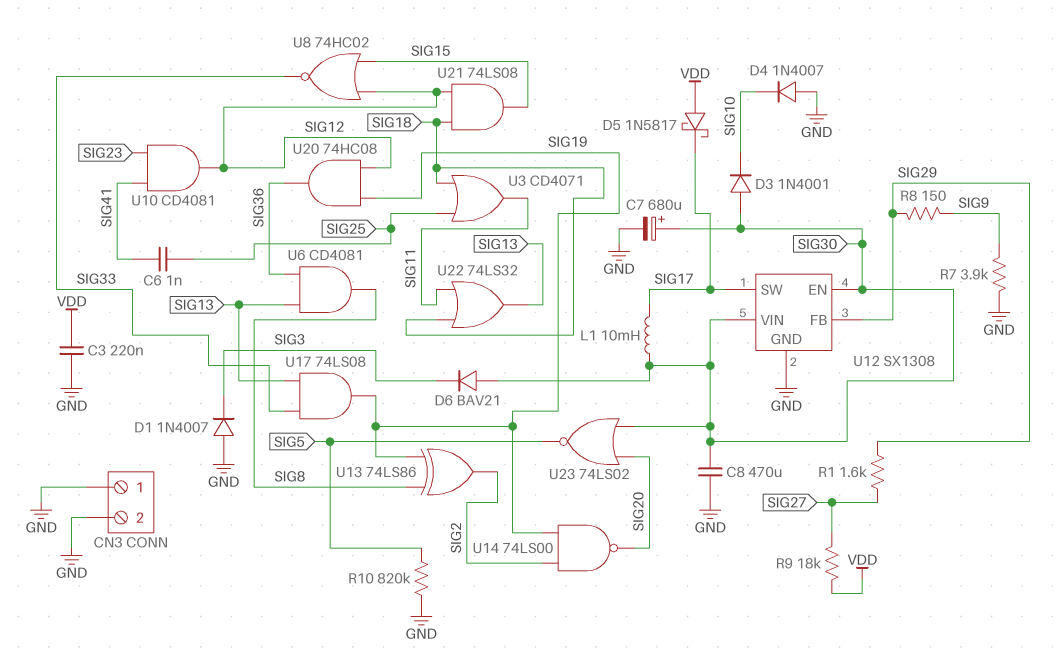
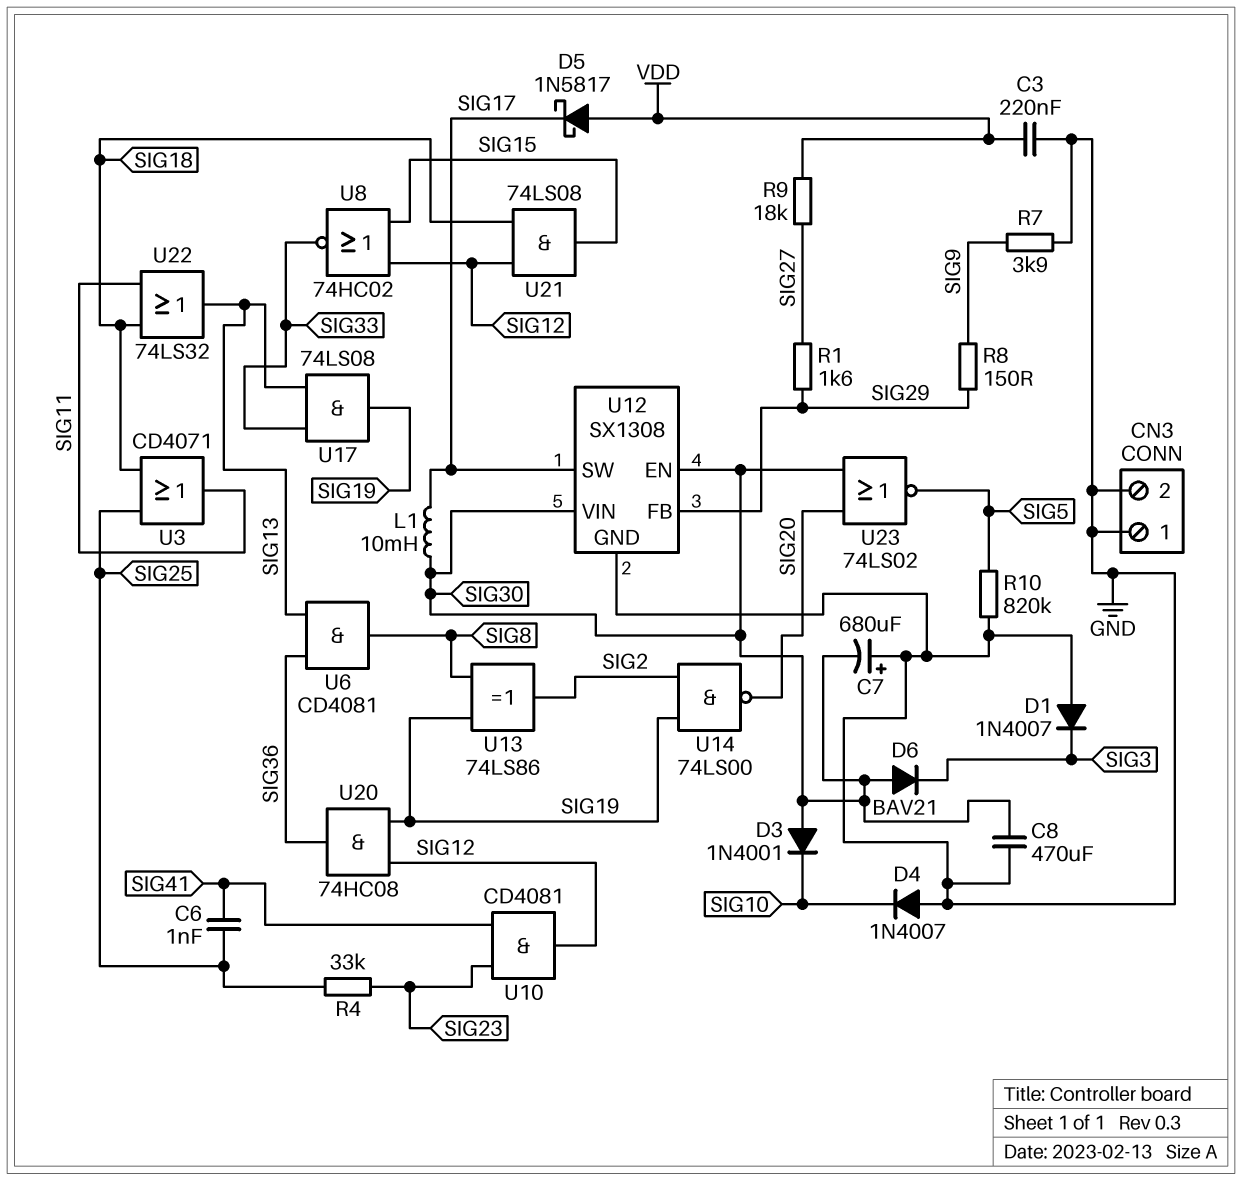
C7: 680uF (plus SIG30, minus GND) -> 680uF (plus GND, minus SIG30)
R4: none -> 33k (SIG23, SIG25)

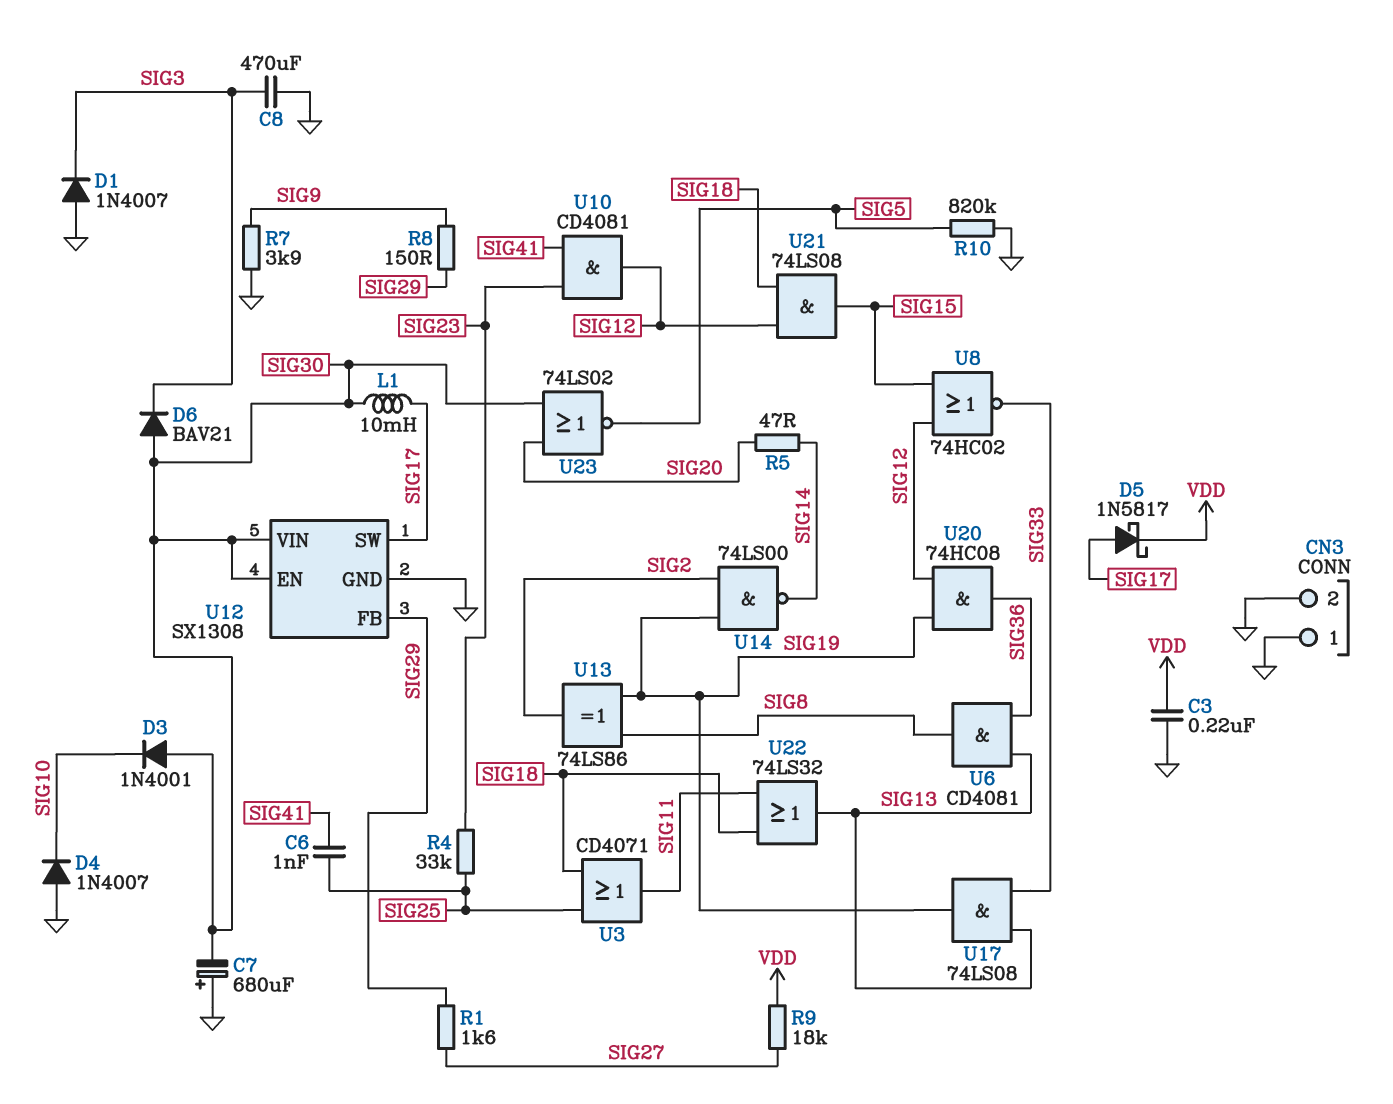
C8: 470uF (GND, SIG30) -> 470uF (GND, SIG3)
D5: schottky 1N5817 (A VDD, K SIG17) -> schottky 1N5817 (A SIG17, K VDD)
R5: none -> 47 (SIG14, SIG20)
U14: NAND 74LS00 (in SIG2, in SIG19, out SIG20) -> NAND 74LS00 (in SIG2, in SIG19, out SIG14)

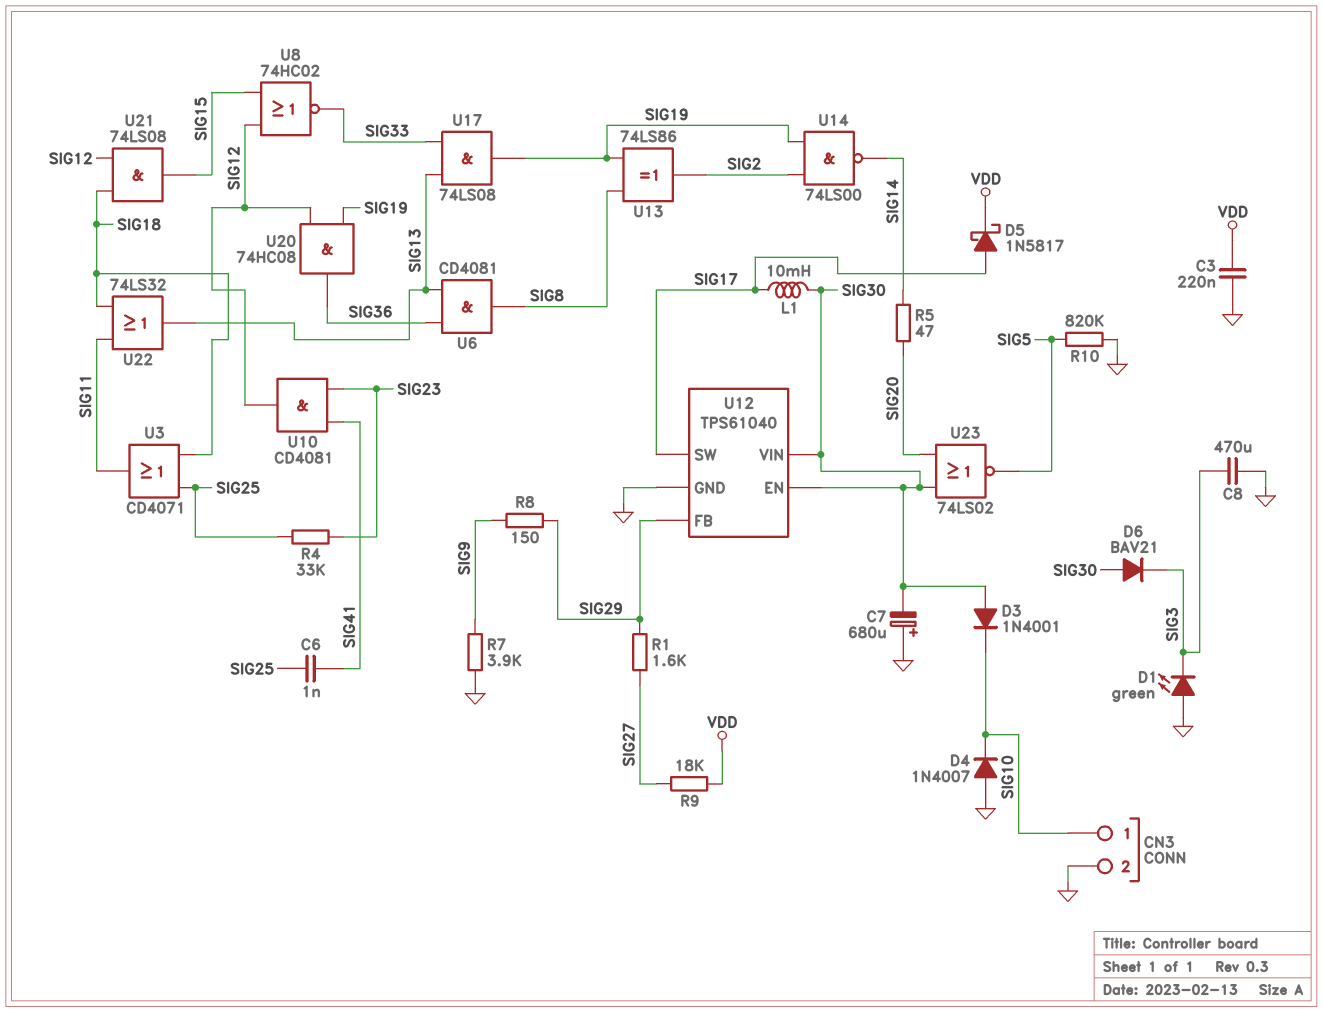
CN3 pin 1: GND -> SIG10
D1: diode 1N4007 (A GND, K SIG3) -> LED green (A GND, K SIG3)
U12: SX1308 -> TPS61040

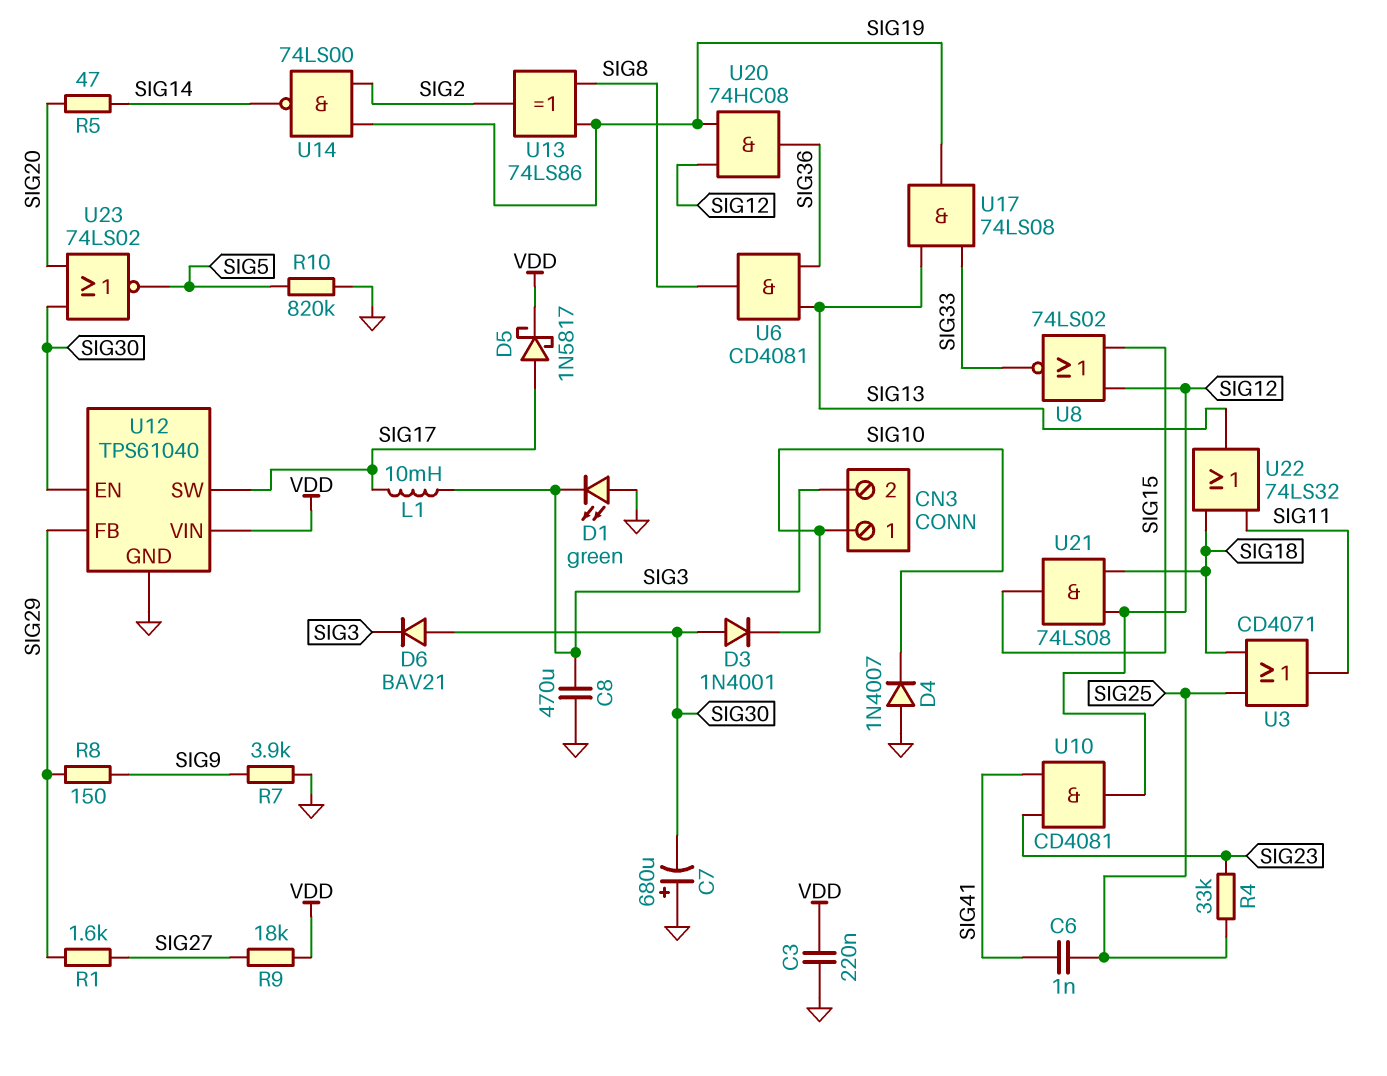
CN3 pin 2: GND -> SIG3
L1: 10mH (SIG17, SIG30) -> 10mH (SIG3, SIG17)
U8: NOR 74HC02 (in SIG12, in SIG15, out SIG33) -> NOR 74LS02 (in SIG12, in SIG15, out SIG33)
U12 pin VIN: SIG30 -> VDD

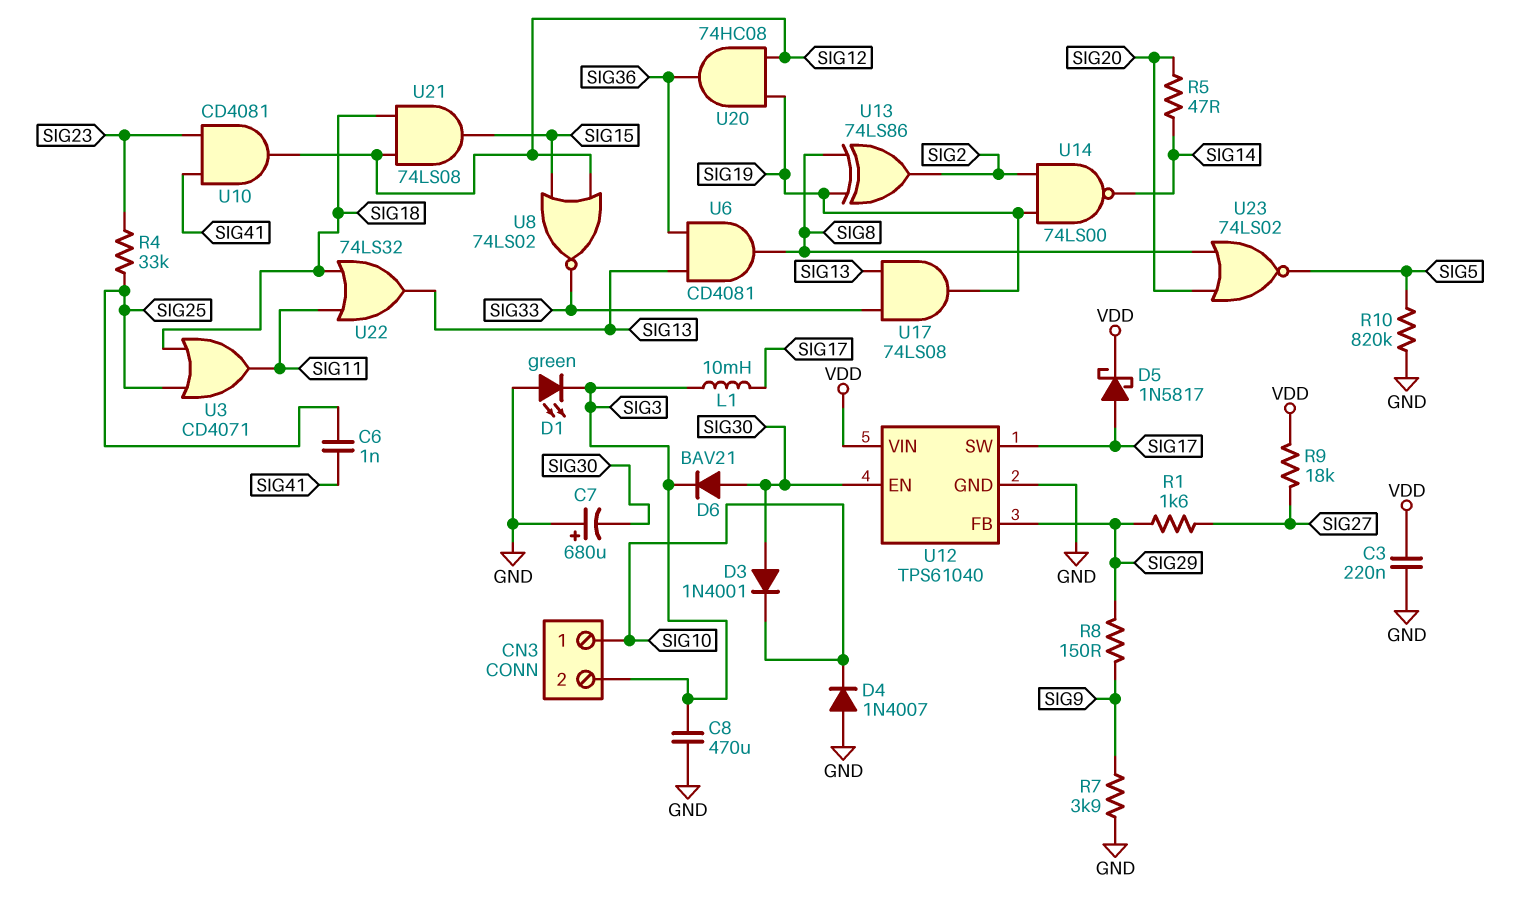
U23: NOR 74LS02 (in SIG20, in SIG30, out SIG5) -> NOR 74LS02 (in SIG8, in SIG20, out SIG5)

